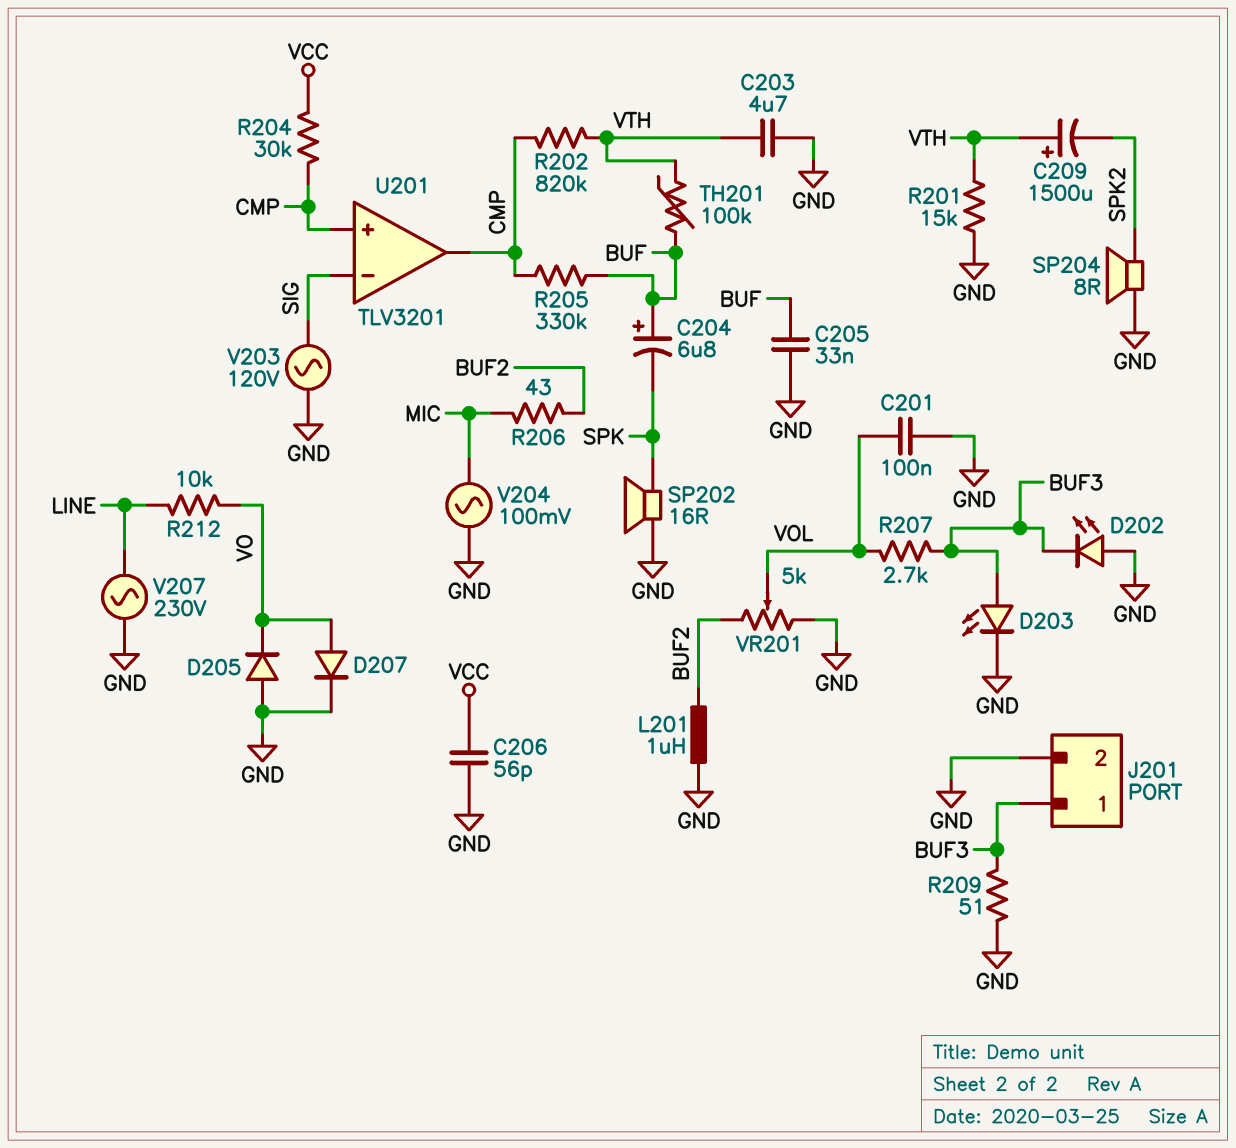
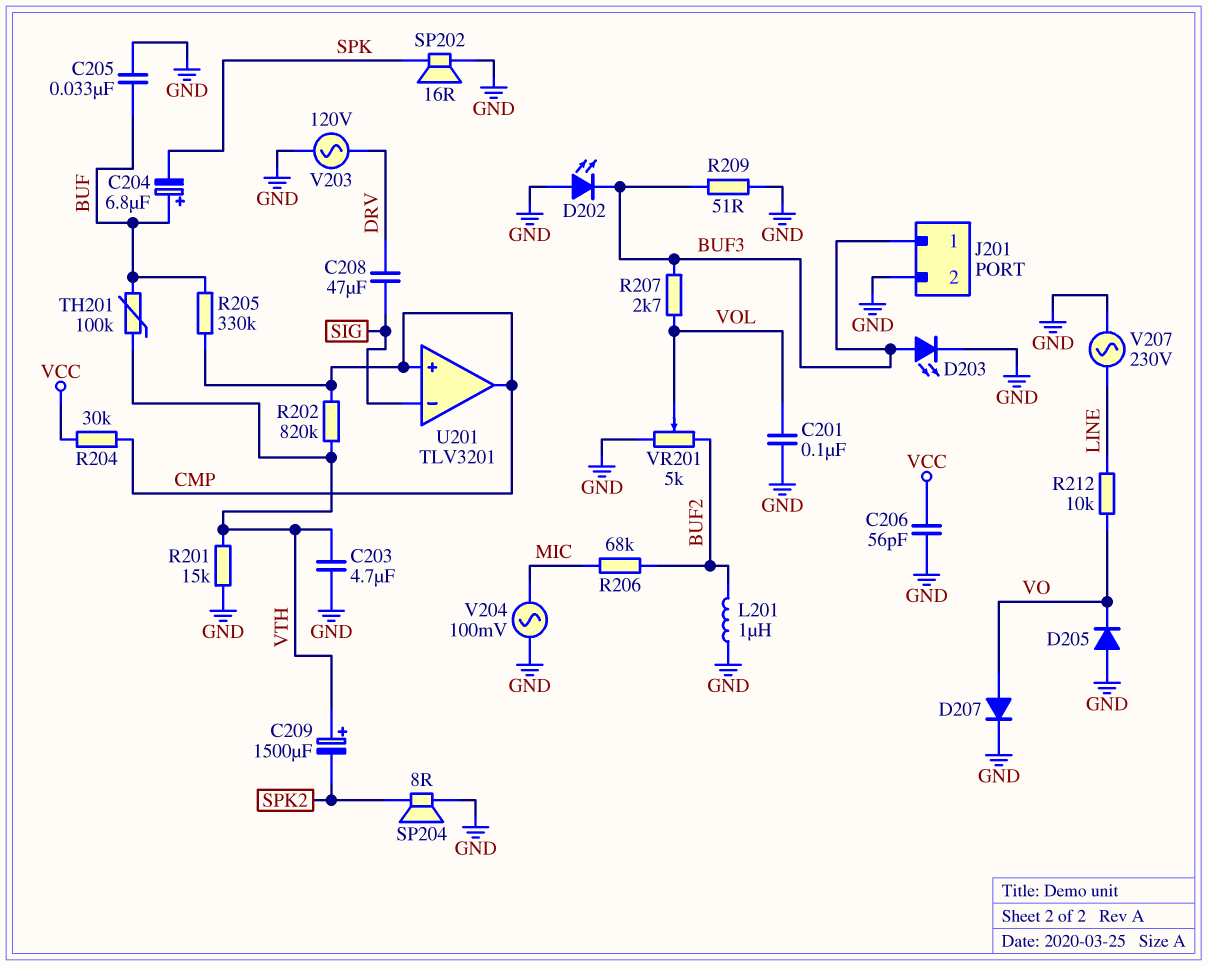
C208: none -> 47uF (DRV, SIG)
R206: 43 (BUF2, MIC) -> 68k (BUF2, MIC)
V203: AC 120V (GND, SIG) -> AC 120V (DRV, GND)

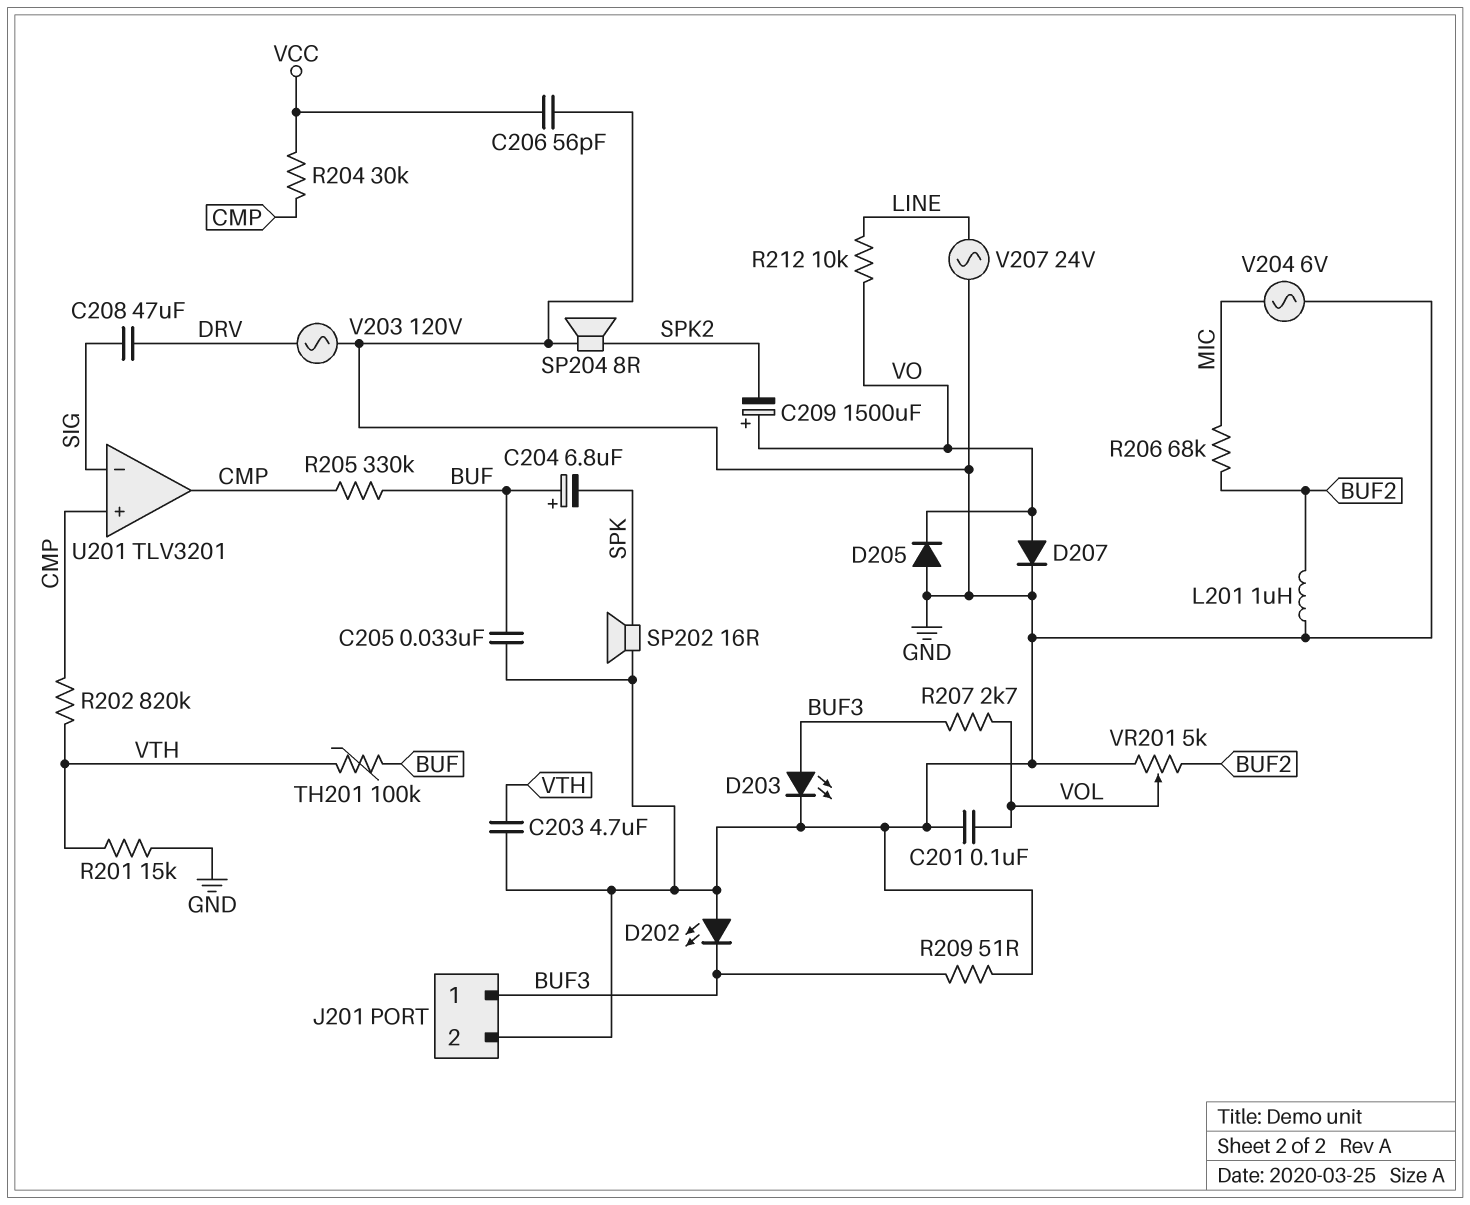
C209: 1500uF (plus VTH, minus SPK2) -> 1500uF (plus VO, minus SPK2)
V204: AC 100mV (GND, MIC) -> AC 6V (GND, MIC)
V207: AC 230V (GND, LINE) -> AC 24V (GND, LINE)

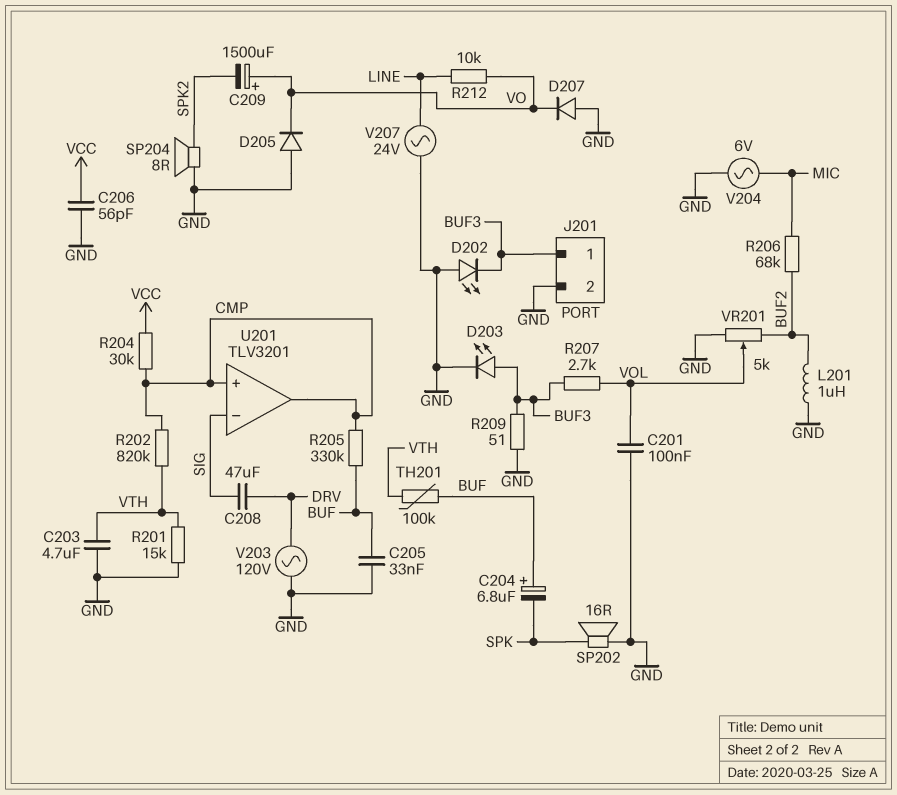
D207: diode (A VO, K GND) -> diode (A GND, K VO)

